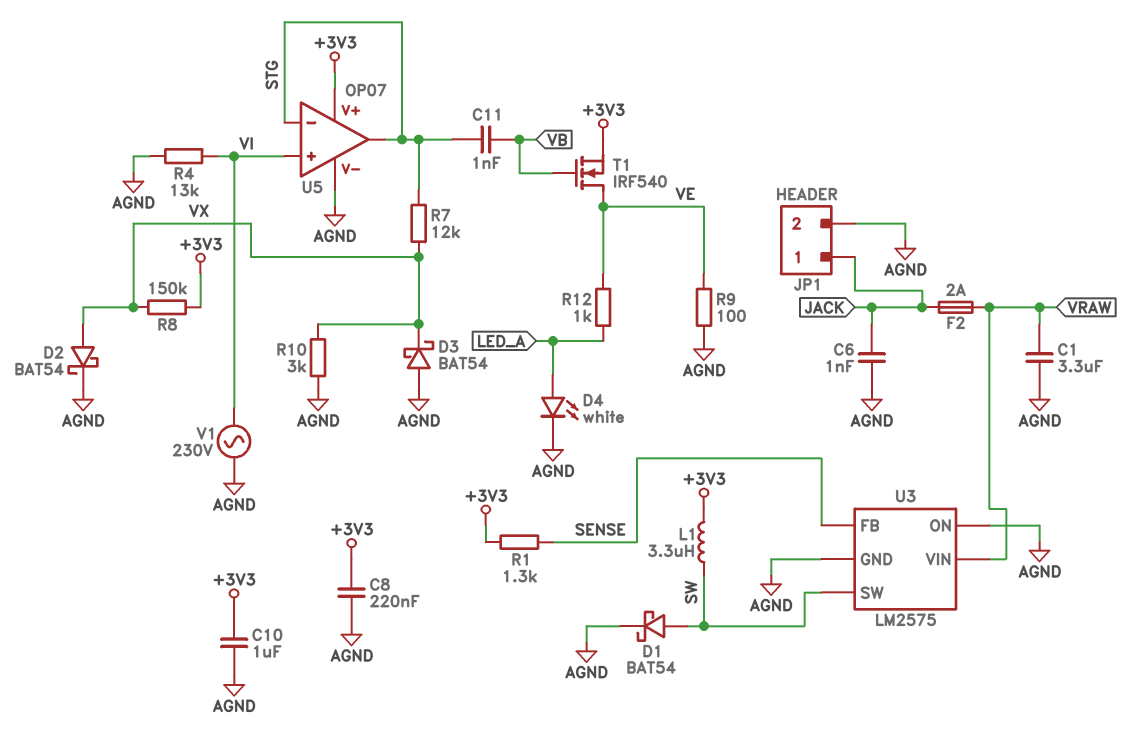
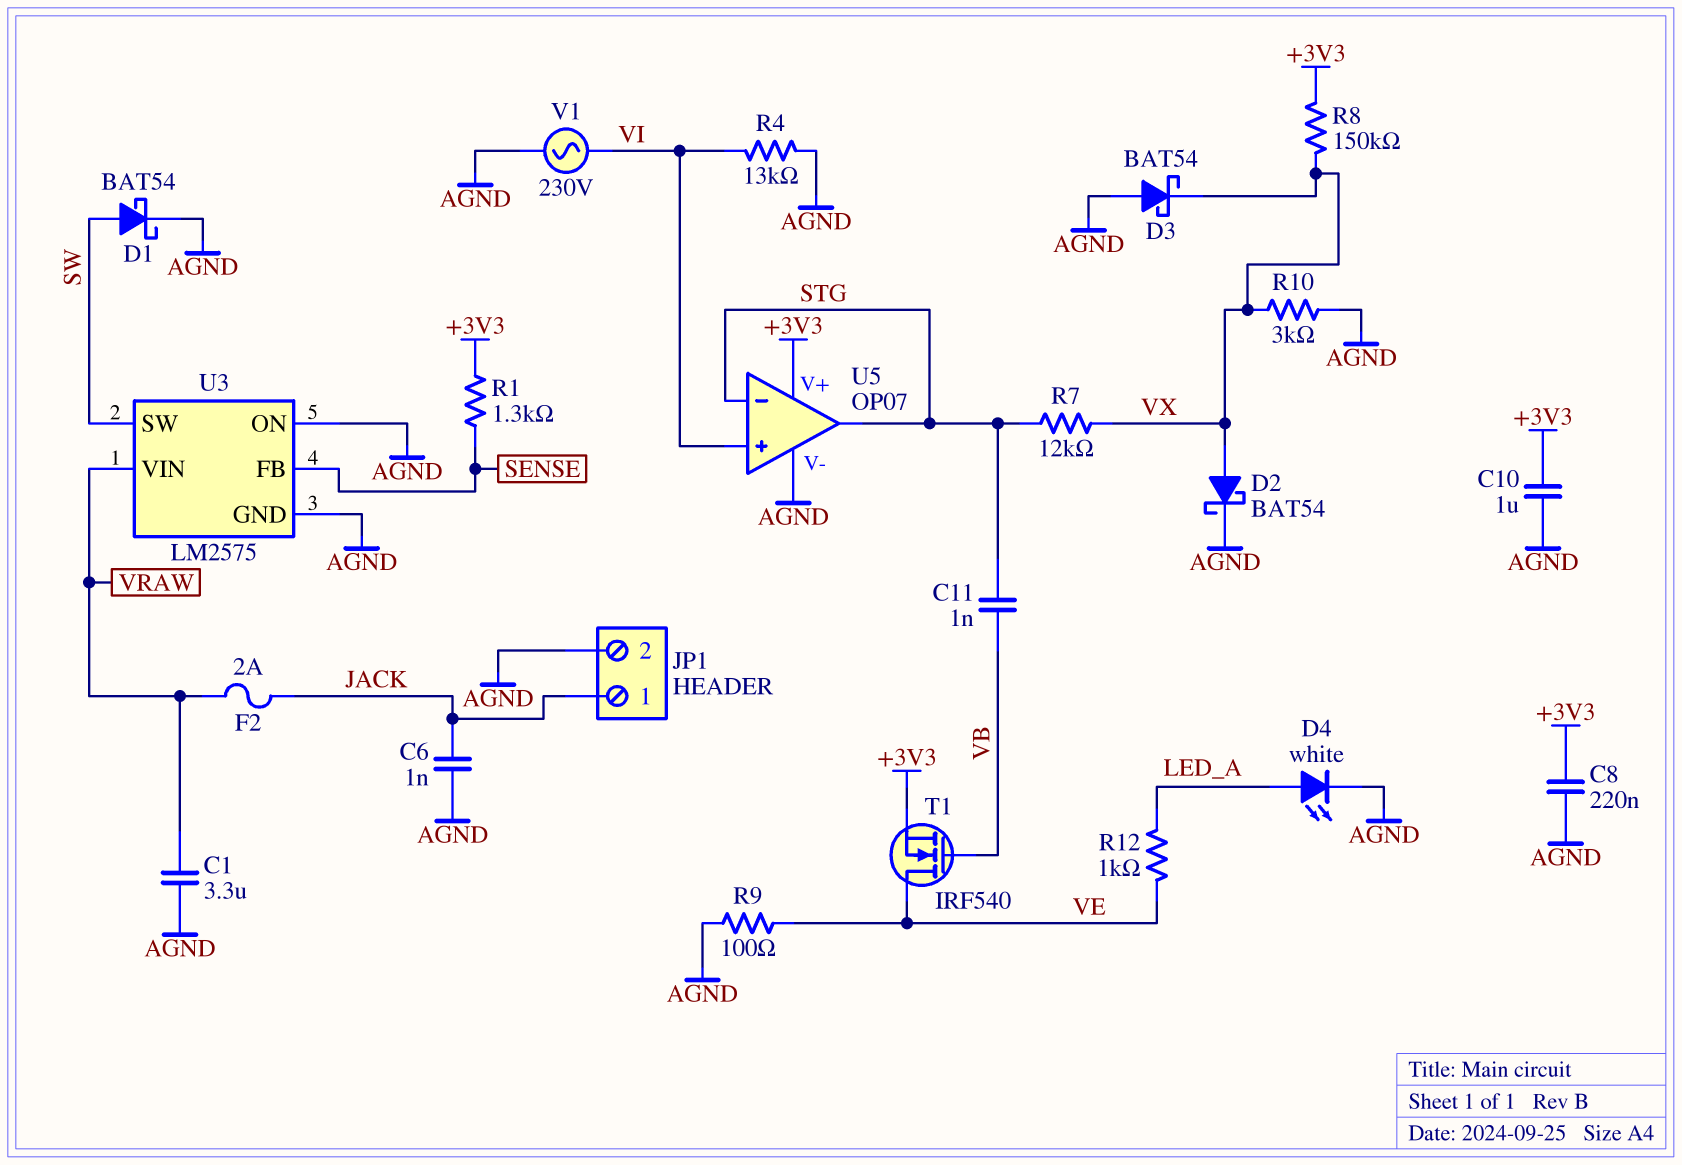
L1: 3.3uH (+3V3, SW) -> none

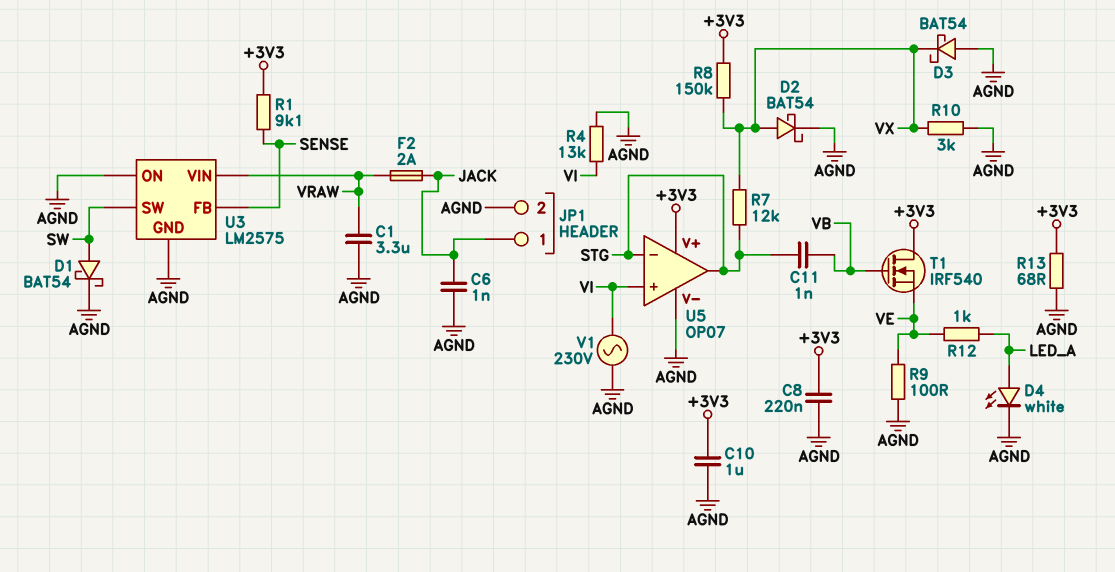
R1: 1.3k (+3V3, SENSE) -> 9.1k (+3V3, SENSE)
R13: none -> 68 (+3V3, AGND)
T1: NMOS IRF540 (G VB, D VE, S +3V3) -> NMOS IRF540 (G VB, D +3V3, S VE)

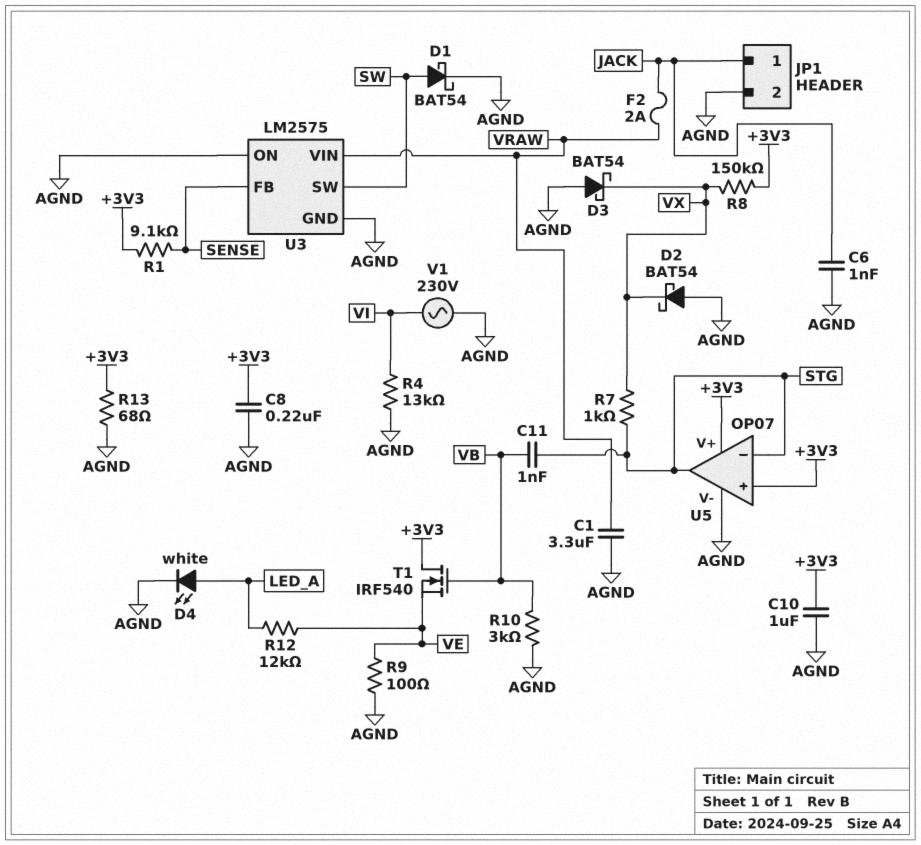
D2: schottky BAT54 (A VX, K AGND) -> schottky BAT54 (A AGND, K VX)
R7: 12k (STG, VX) -> 1k (STG, VX)
R10: 3k (AGND, VX) -> 3k (AGND, VB)
R12: 1k (LED_A, VE) -> 12k (LED_A, VE)
U5 pin in+: VI -> +3V3

